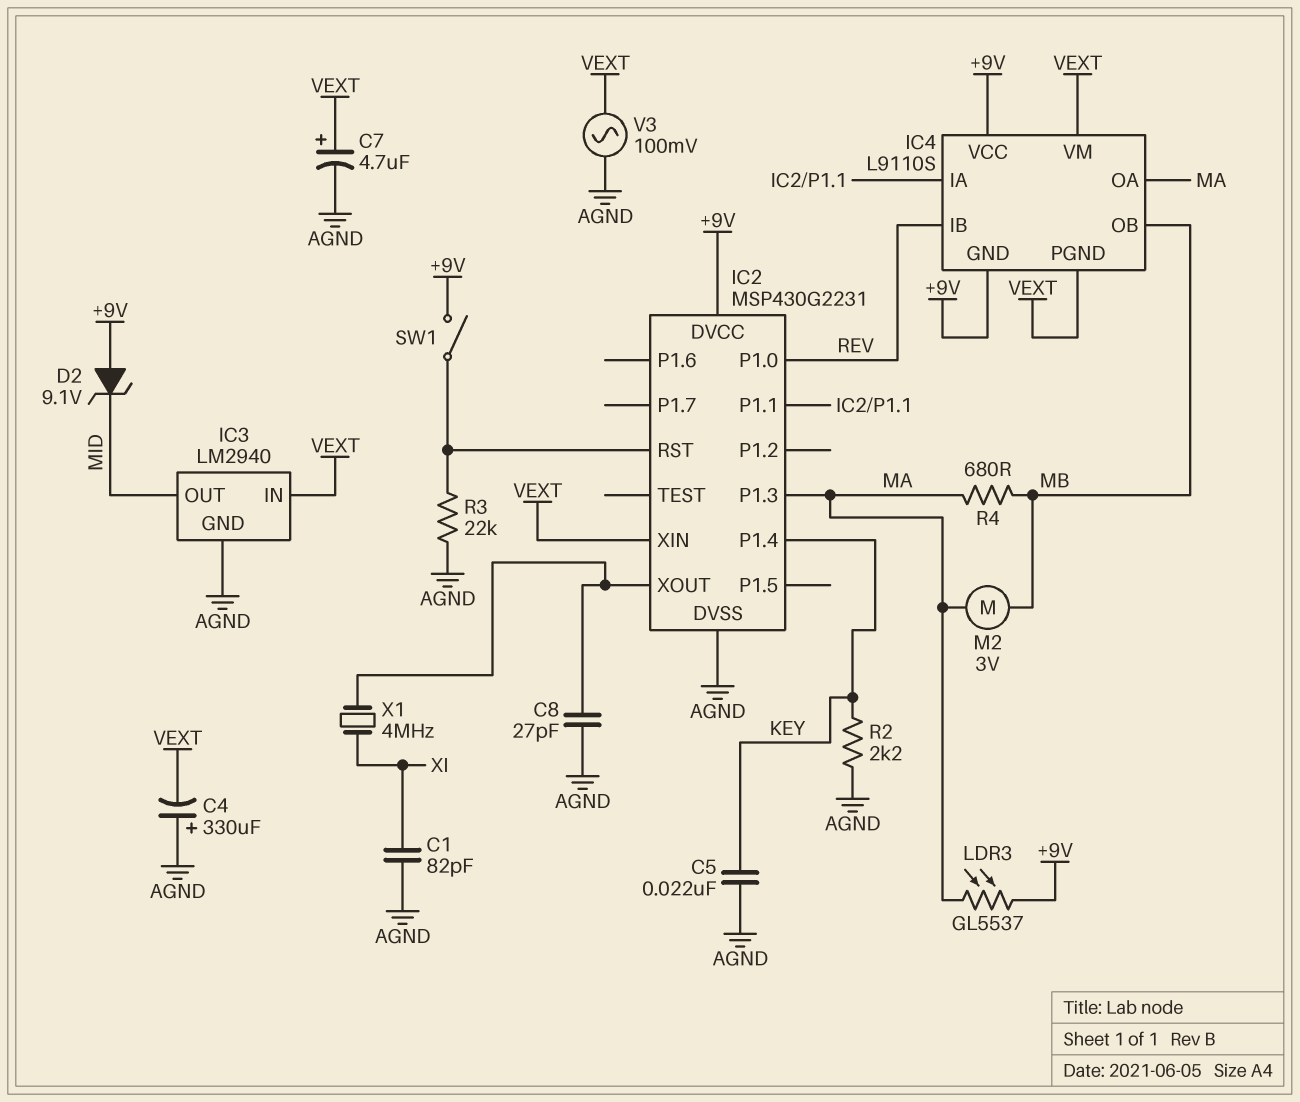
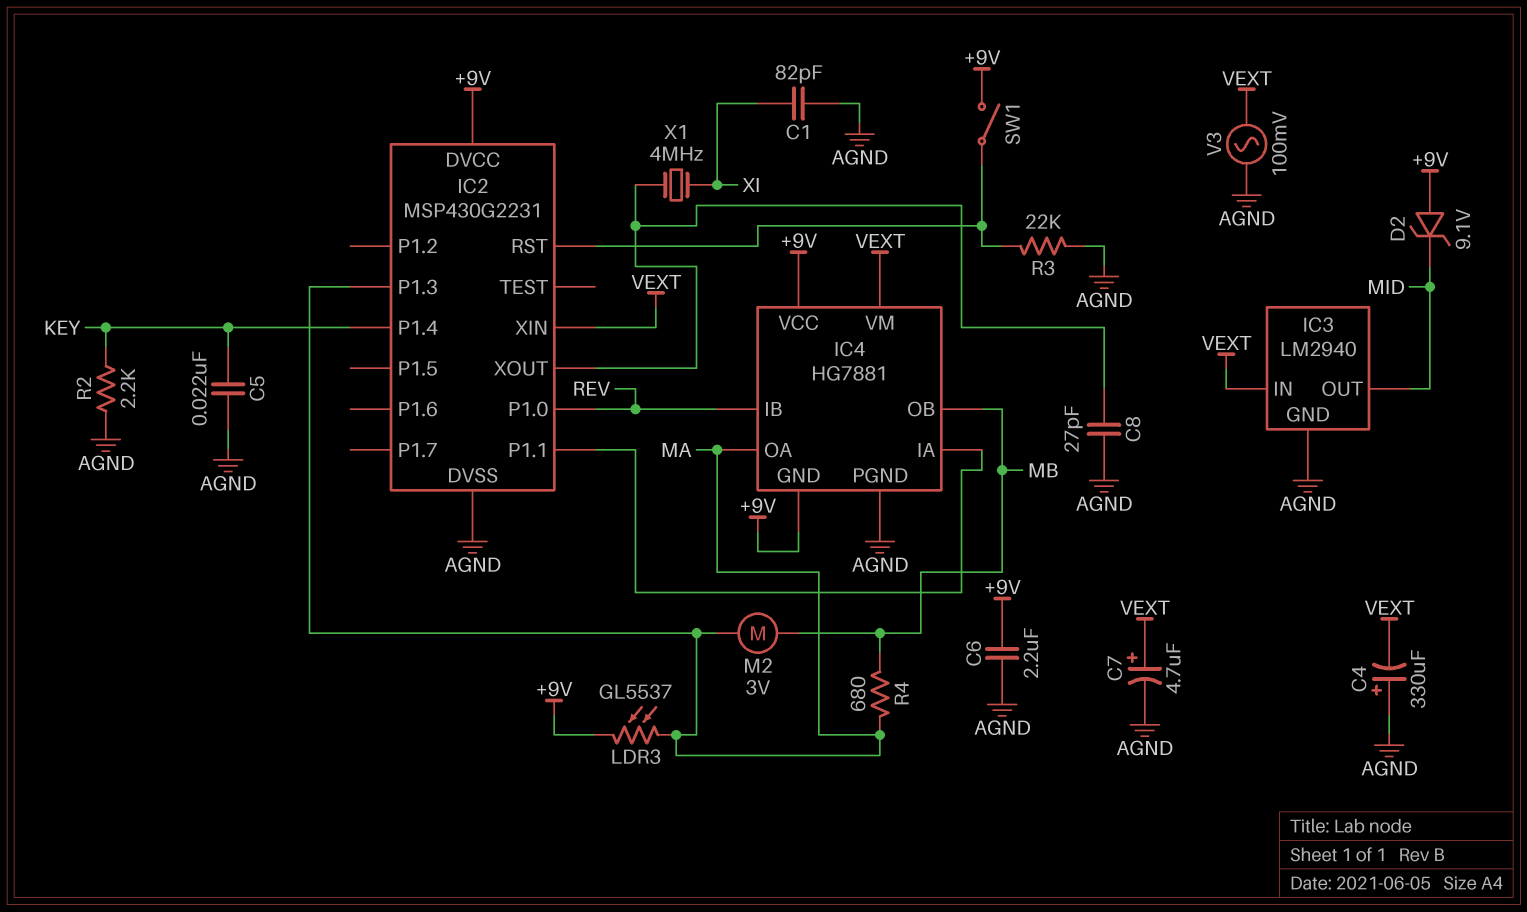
C6: none -> 2.2uF (+9V, AGND)
IC4: L9110S -> HG7881
IC4 pin PGND: VEXT -> AGND

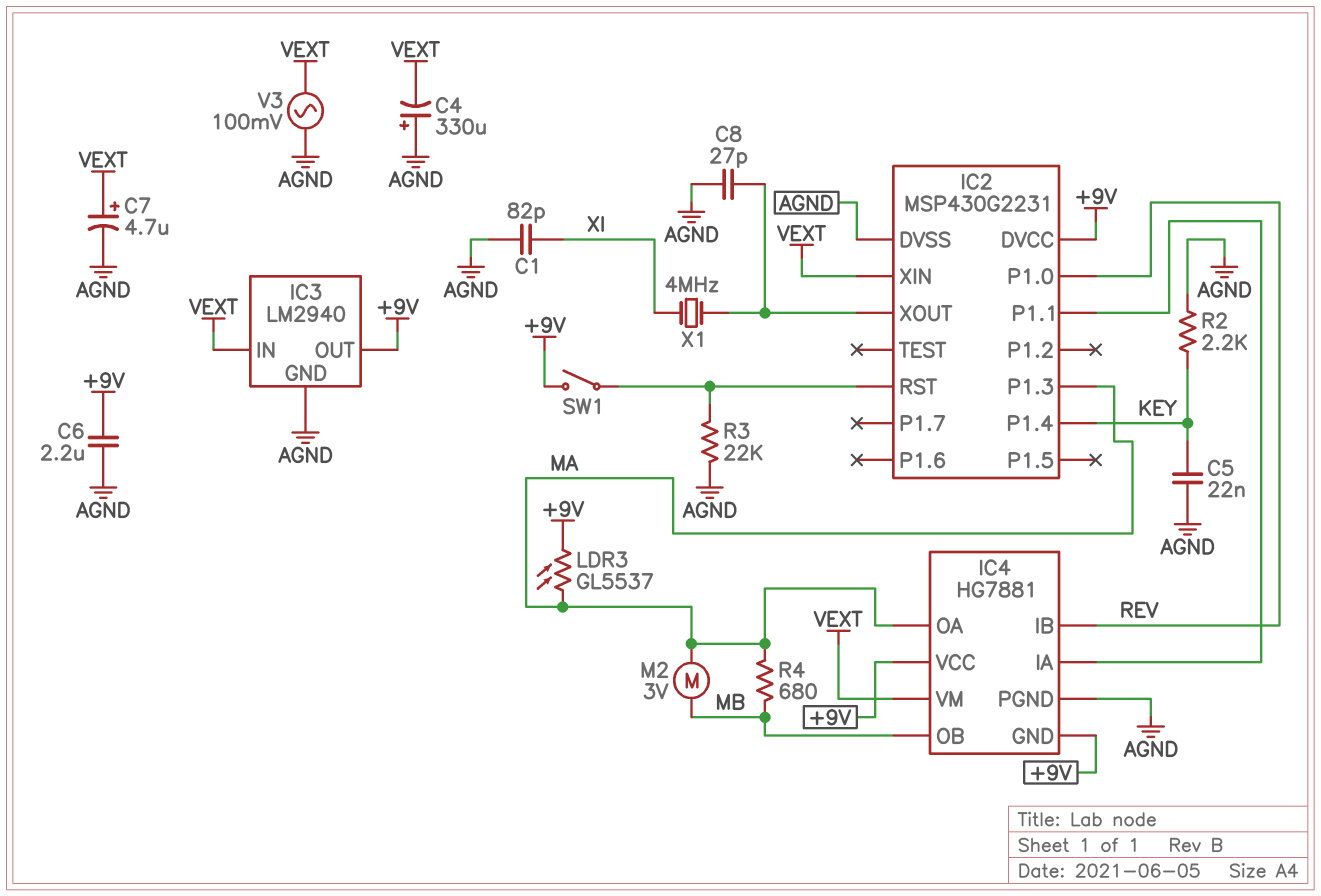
D2: zener 9.1V (A +9V, K MID) -> none
IC3 pin OUT: MID -> +9V

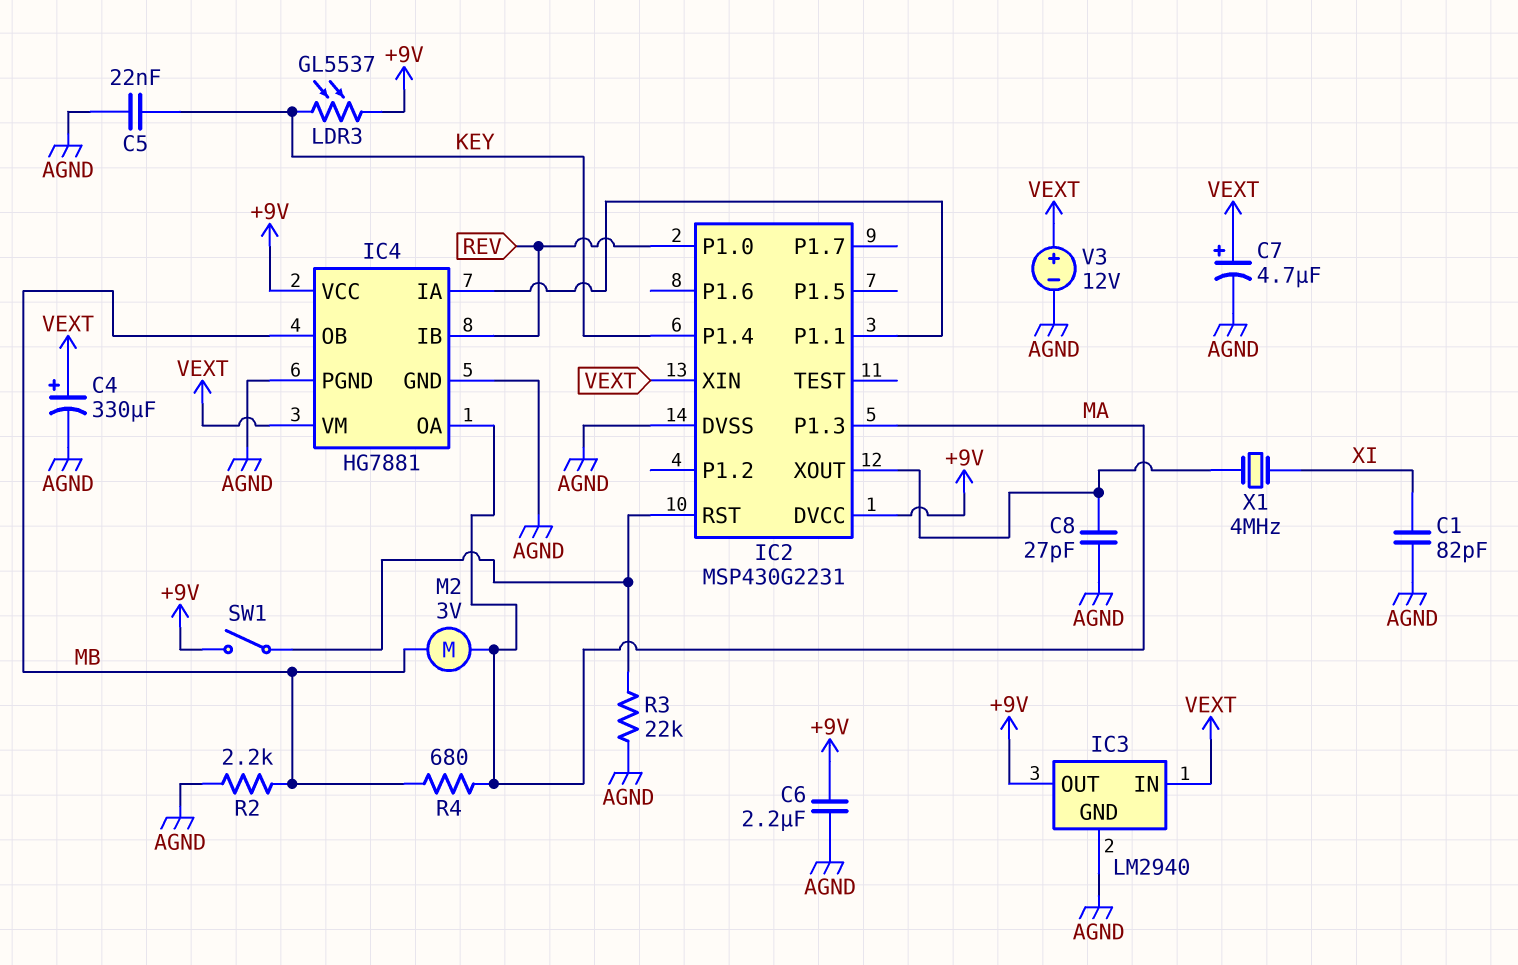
C4: 330uF (plus AGND, minus VEXT) -> 330uF (plus VEXT, minus AGND)
IC4 pin GND: +9V -> AGND
LDR3: GL5537 (+9V, MA) -> GL5537 (+9V, KEY)
R2: 2.2k (AGND, KEY) -> 2.2k (AGND, MB)
V3: AC 100mV (AGND, VEXT) -> 12V (plus VEXT, minus AGND)

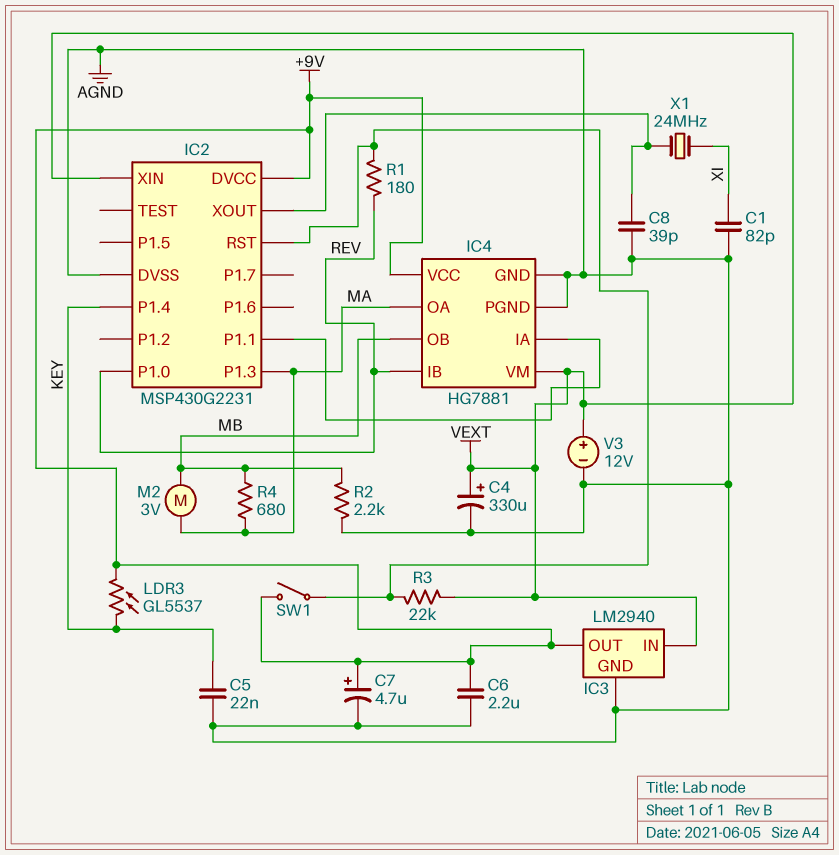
C7: 4.7uF (plus VEXT, minus AGND) -> 4.7uF (plus +9V, minus AGND)
C8: 27pF (AGND, IC2/XOUT) -> 39pF (AGND, IC2/XOUT)
R1: none -> 180 (IC2/RST, REV)
R3: 22k (AGND, IC2/RST) -> 22k (IC2/RST, VEXT)
X1: 4MHz (IC2/XOUT, XI) -> 24MHz (IC2/XOUT, XI)

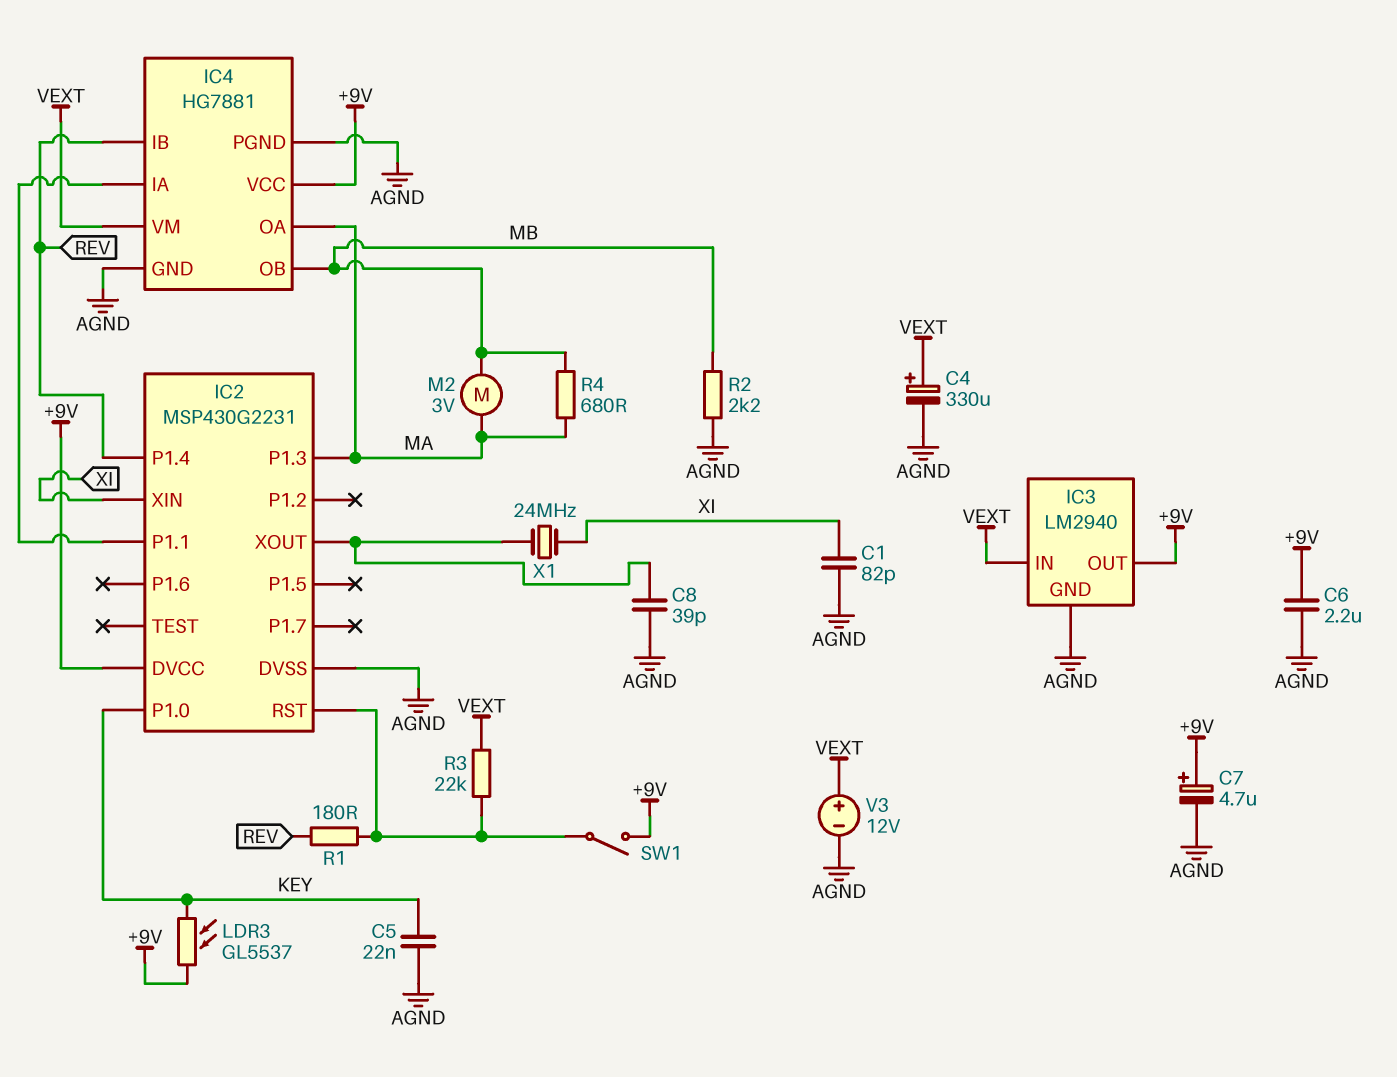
IC2 pin P1.0: REV -> KEY
IC2 pin P1.4: KEY -> REV
IC2 pin XIN: VEXT -> XI

